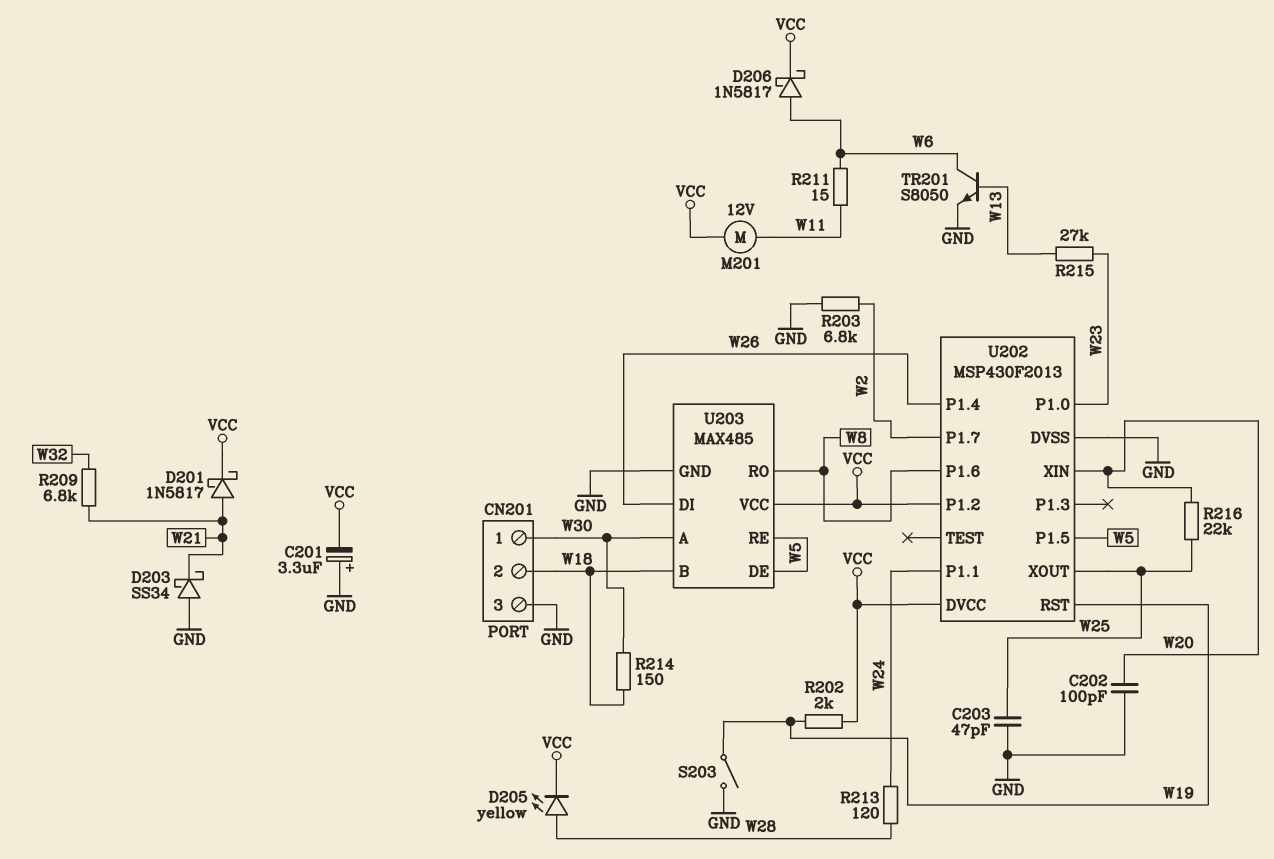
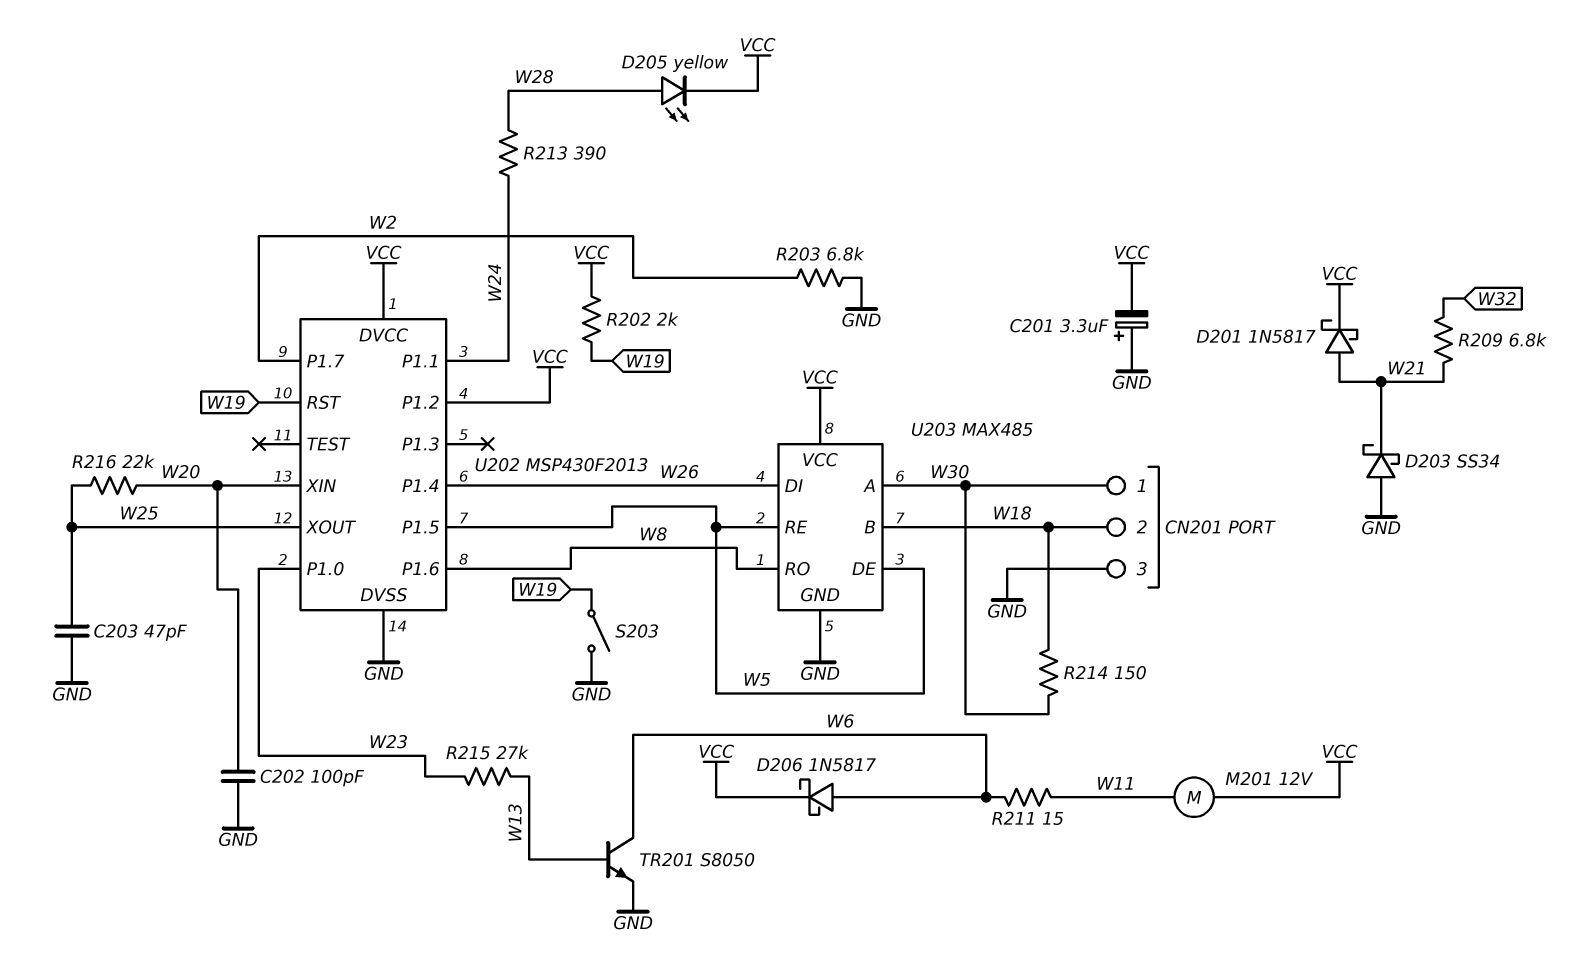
R213: 120 (W24, W28) -> 390 (W24, W28)

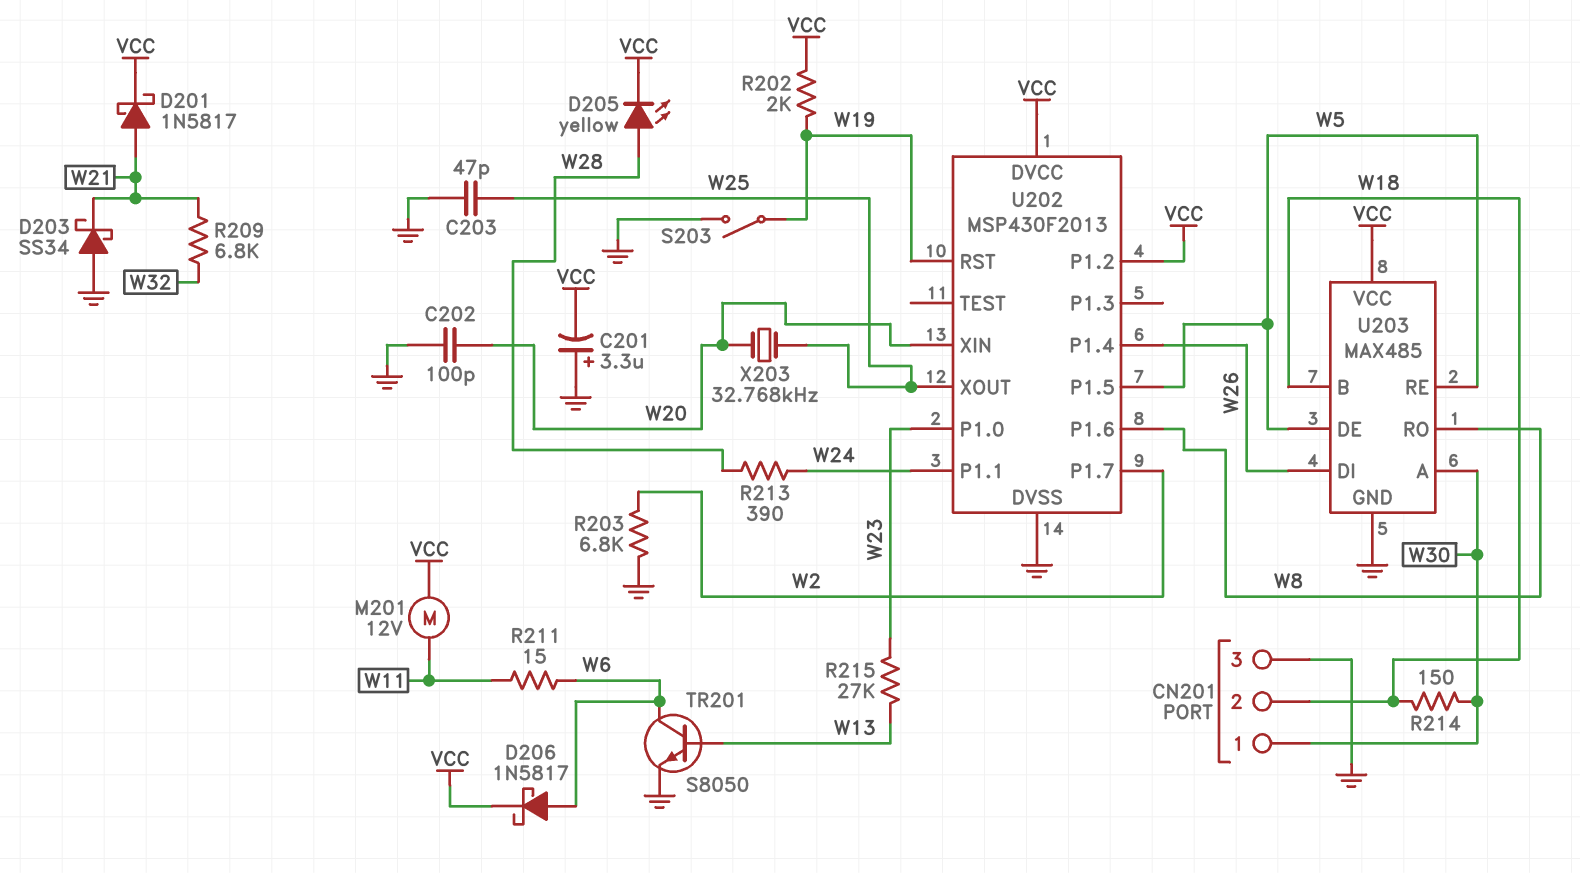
R216: 22k (W20, W25) -> none
X203: none -> 32.768kHz (W20, W25)

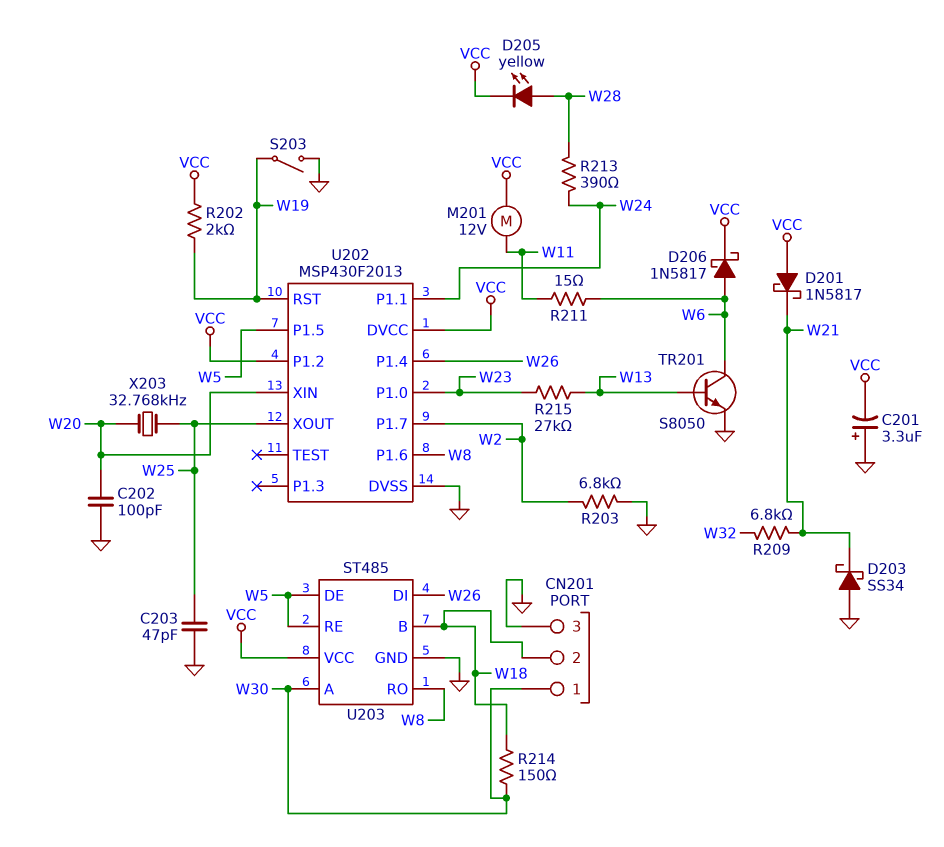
D201: schottky 1N5817 (A W21, K VCC) -> schottky 1N5817 (A VCC, K W21)
U203: MAX485 -> ST485

